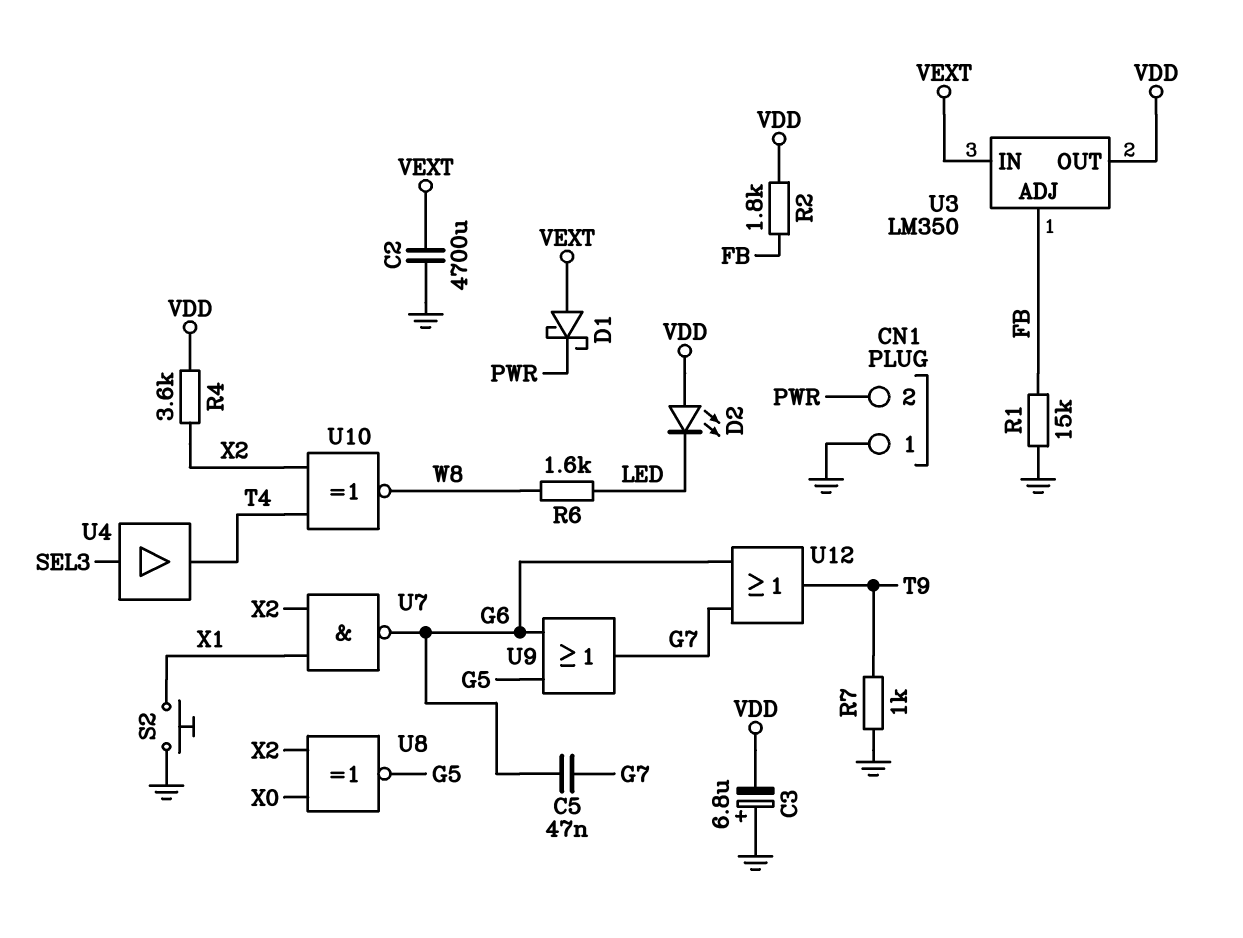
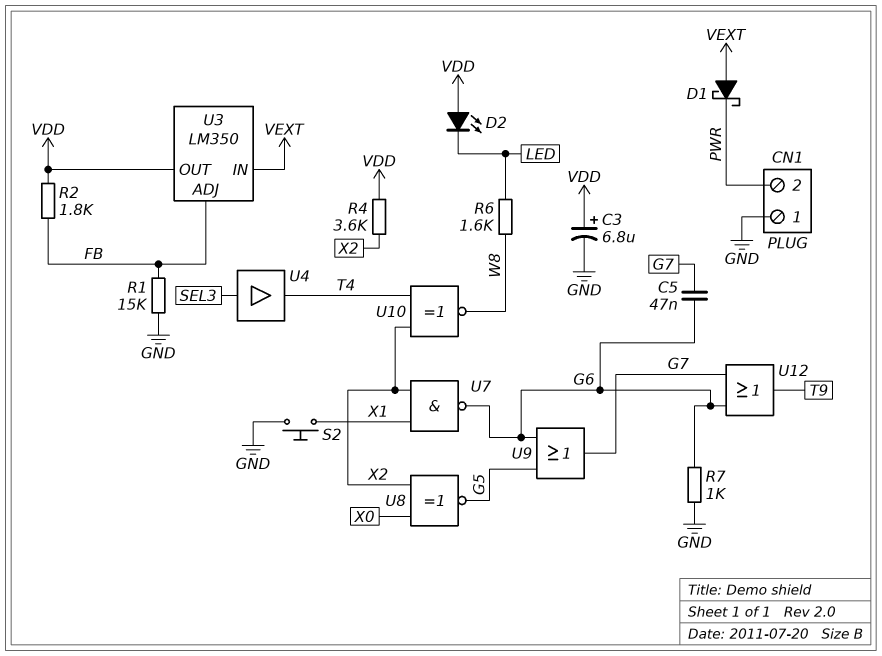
C2: 4700uF (GND, VEXT) -> none
C3: 6.8uF (plus GND, minus VDD) -> 6.8uF (plus VDD, minus GND)
R7: 1k (GND, T9) -> 1k (G6, GND)

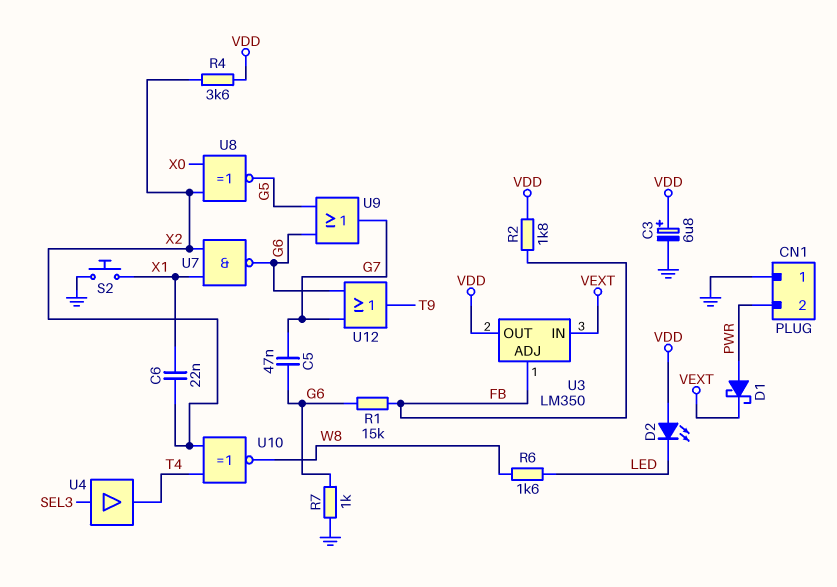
C6: none -> 22nF (X1, X2)
D1: schottky (A VEXT, K PWR) -> schottky (A PWR, K VEXT)
R1: 15k (FB, GND) -> 15k (FB, G6)

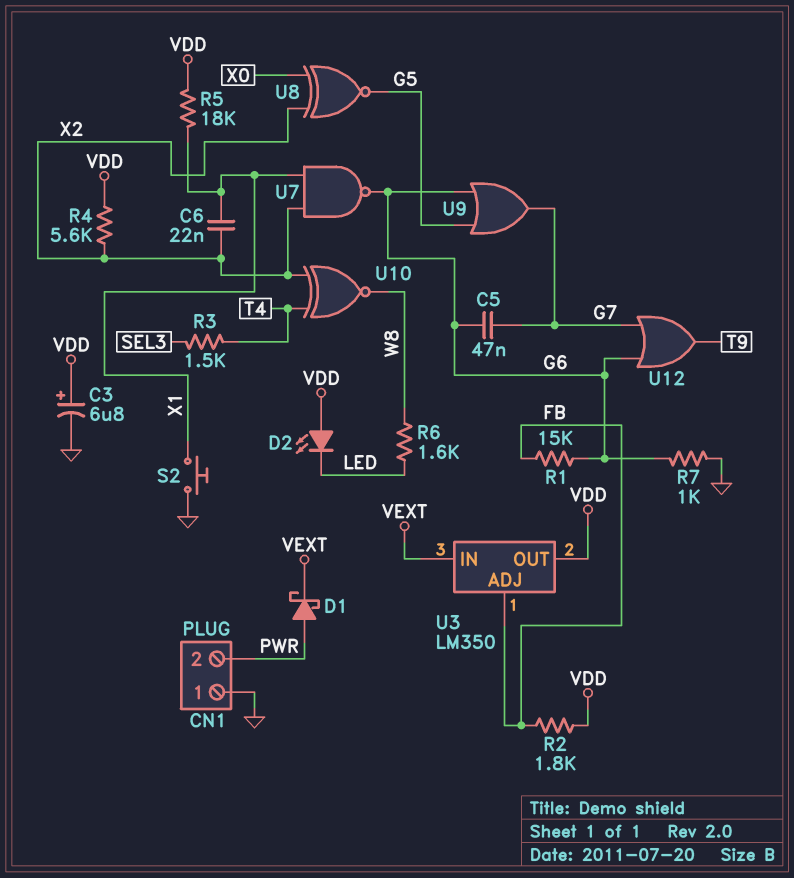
R3: none -> 1.5k (SEL3, T4)
R4: 3.6k (VDD, X2) -> 5.6k (VDD, X2)
R5: none -> 18k (VDD, X1)
U4: buffer (in SEL3, out T4) -> none

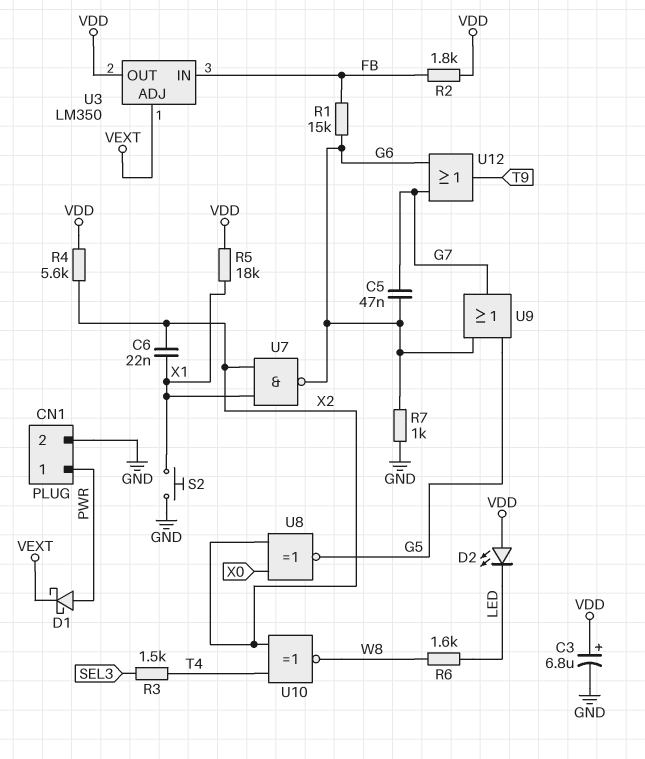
CN1 pin 1: GND -> PWR
CN1 pin 2: PWR -> GND
U3 pin ADJ: FB -> VEXT
U3 pin IN: VEXT -> FB

